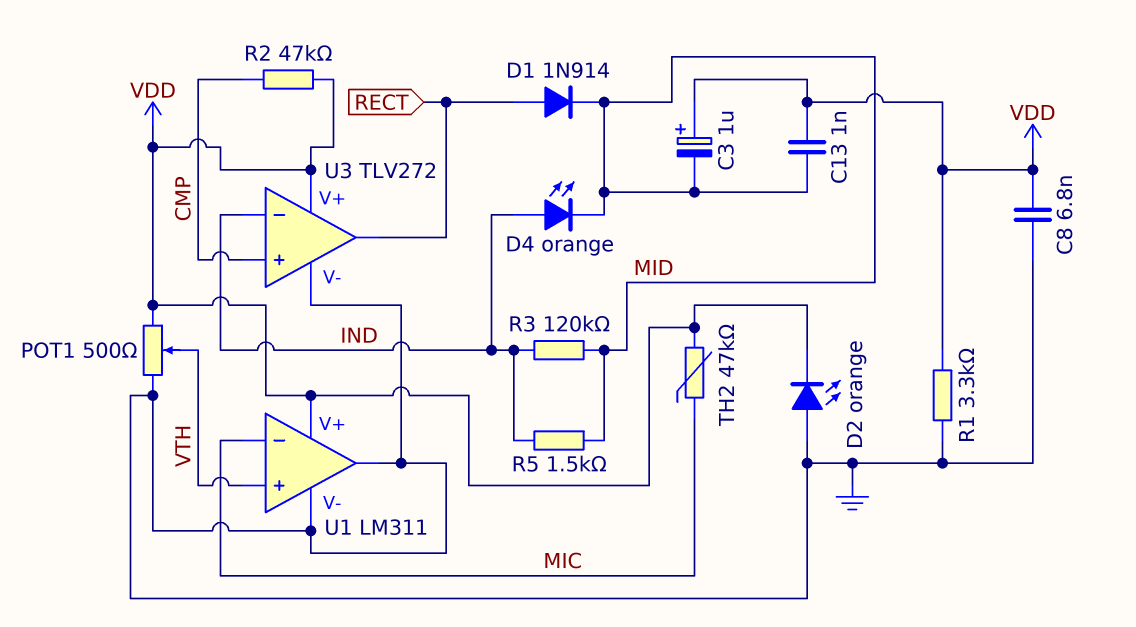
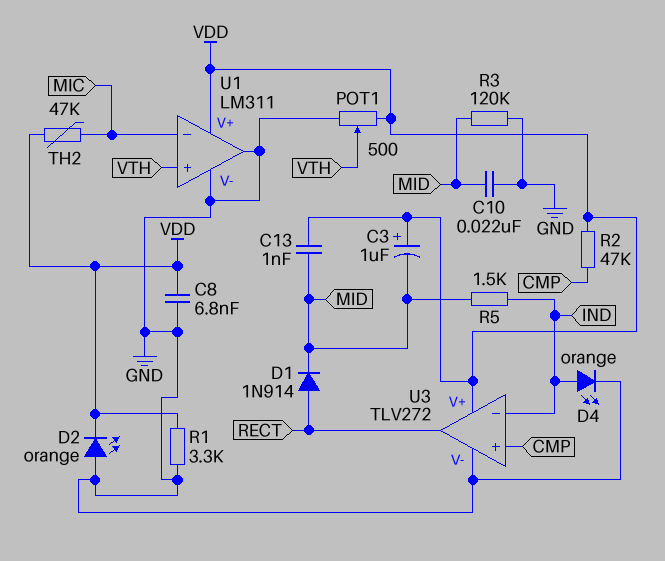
C10: none -> 22nF (GND, MID)
D4: LED orange (A IND, K MID) -> LED orange (A IND, K GND)
R3: 120k (IND, MID) -> 120k (GND, MID)

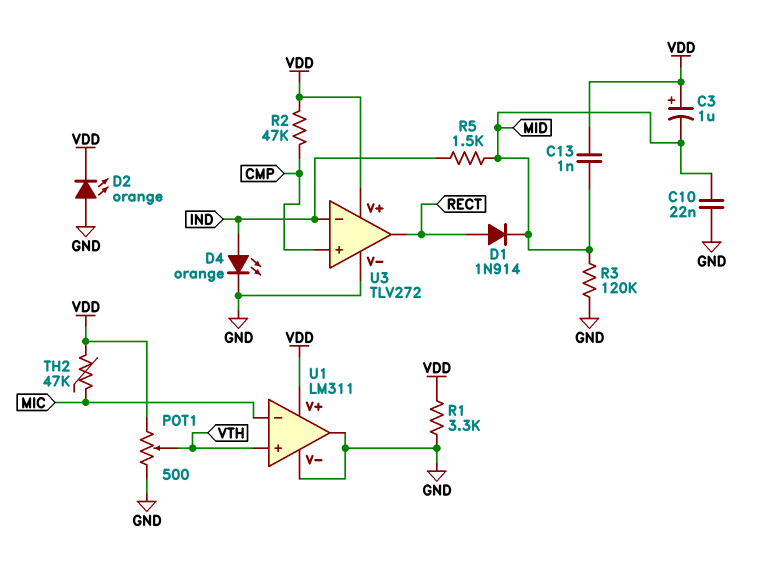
C8: 6.8nF (GND, VDD) -> none

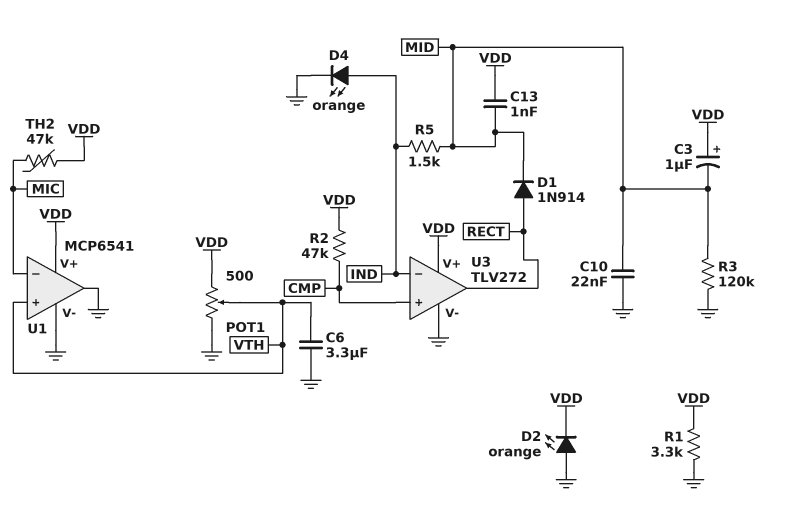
C6: none -> 3.3uF (GND, VTH)
U1: LM311 -> MCP6541

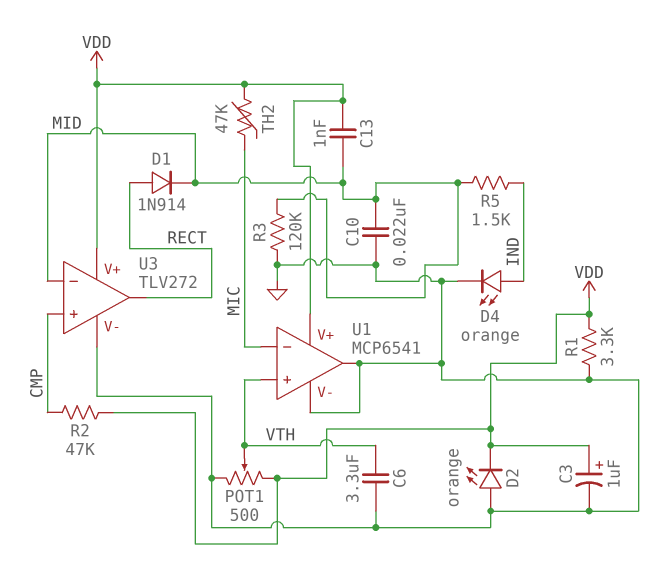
C3: 1uF (plus VDD, minus MID) -> 1uF (plus VDD, minus GND)
U3 pin in-: IND -> MID

